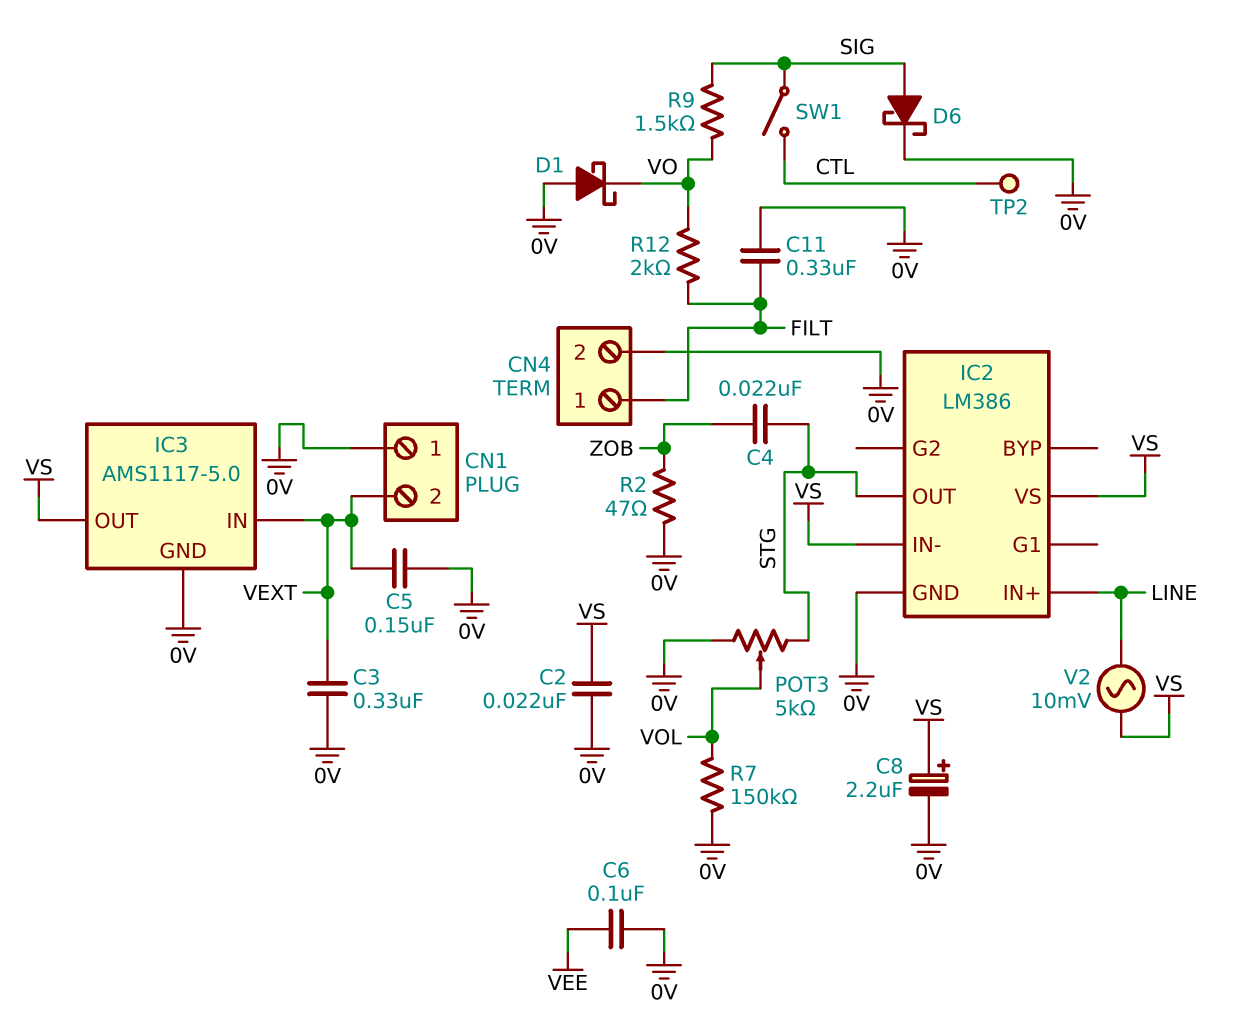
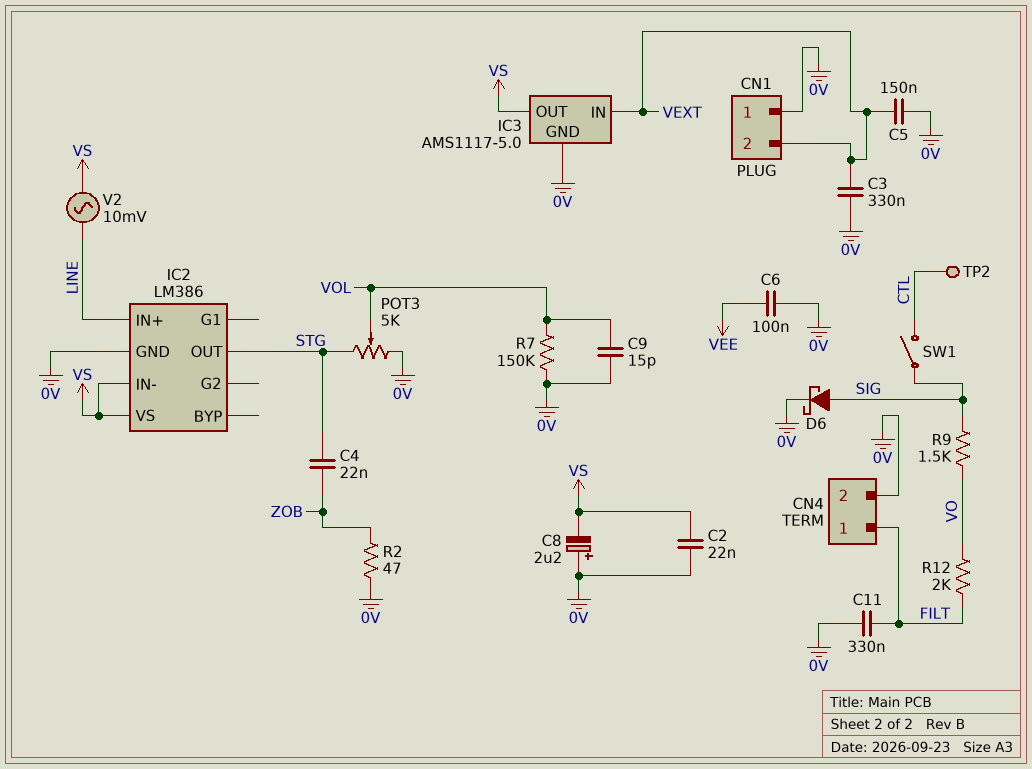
C8: 2.2uF (plus VS, minus 0V) -> 2.2uF (plus 0V, minus VS)
C9: none -> 15pF (0V, VOL)
D1: schottky (A 0V, K VO) -> none

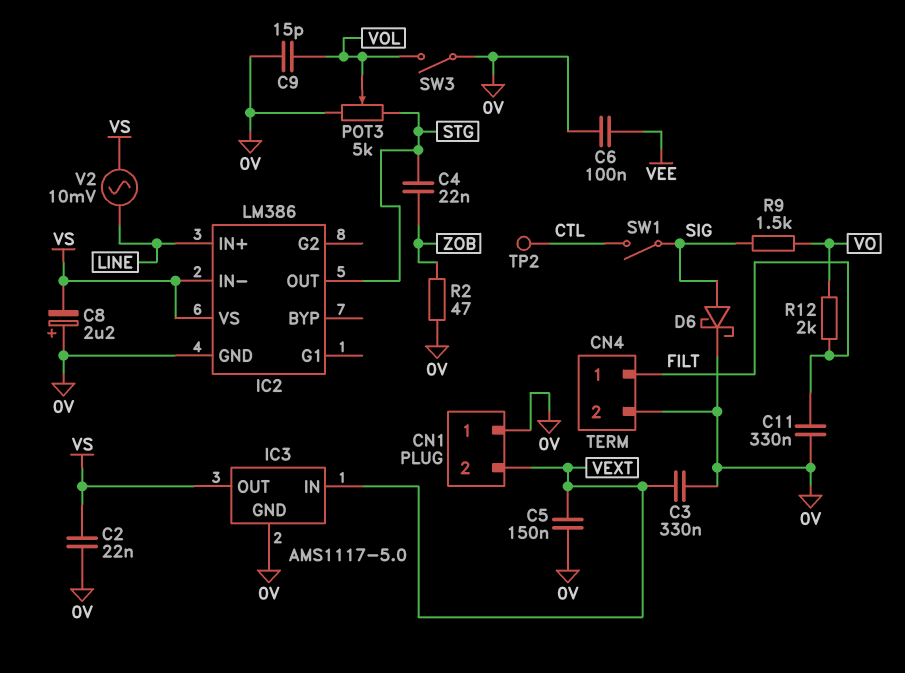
R7: 150k (0V, VOL) -> none
SW3: none -> switch (0V, VOL)

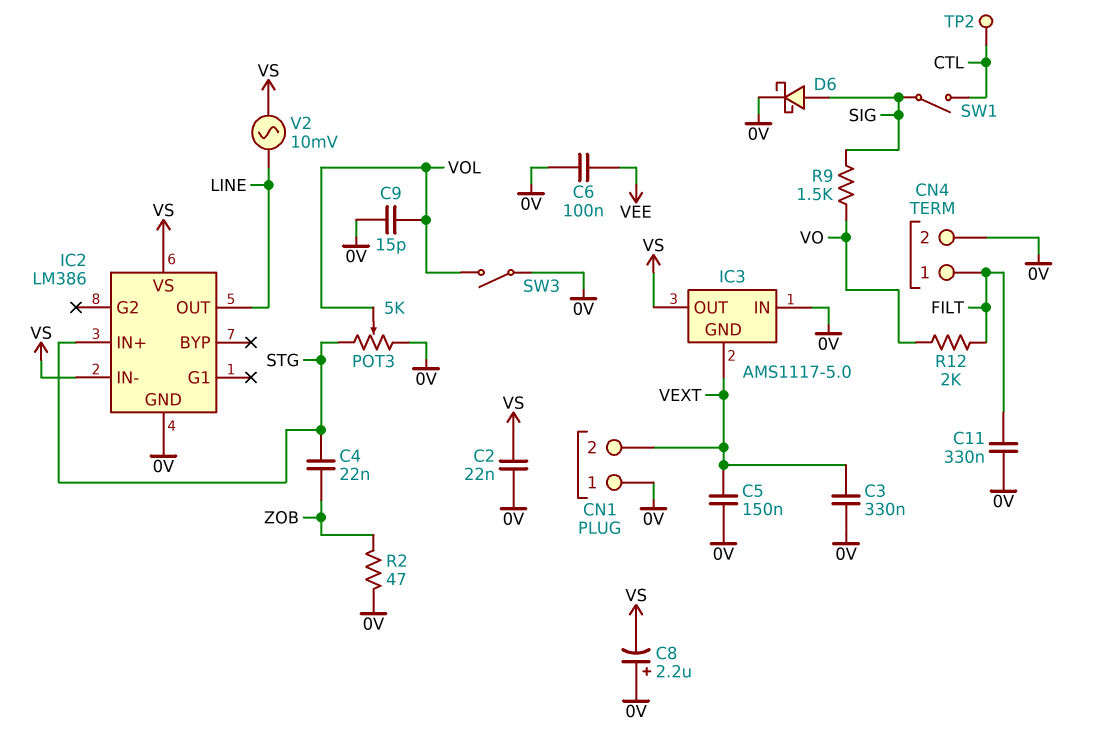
IC2 pin IN+: LINE -> STG
IC2 pin OUT: STG -> LINE
IC3 pin GND: 0V -> VEXT
IC3 pin IN: VEXT -> 0V

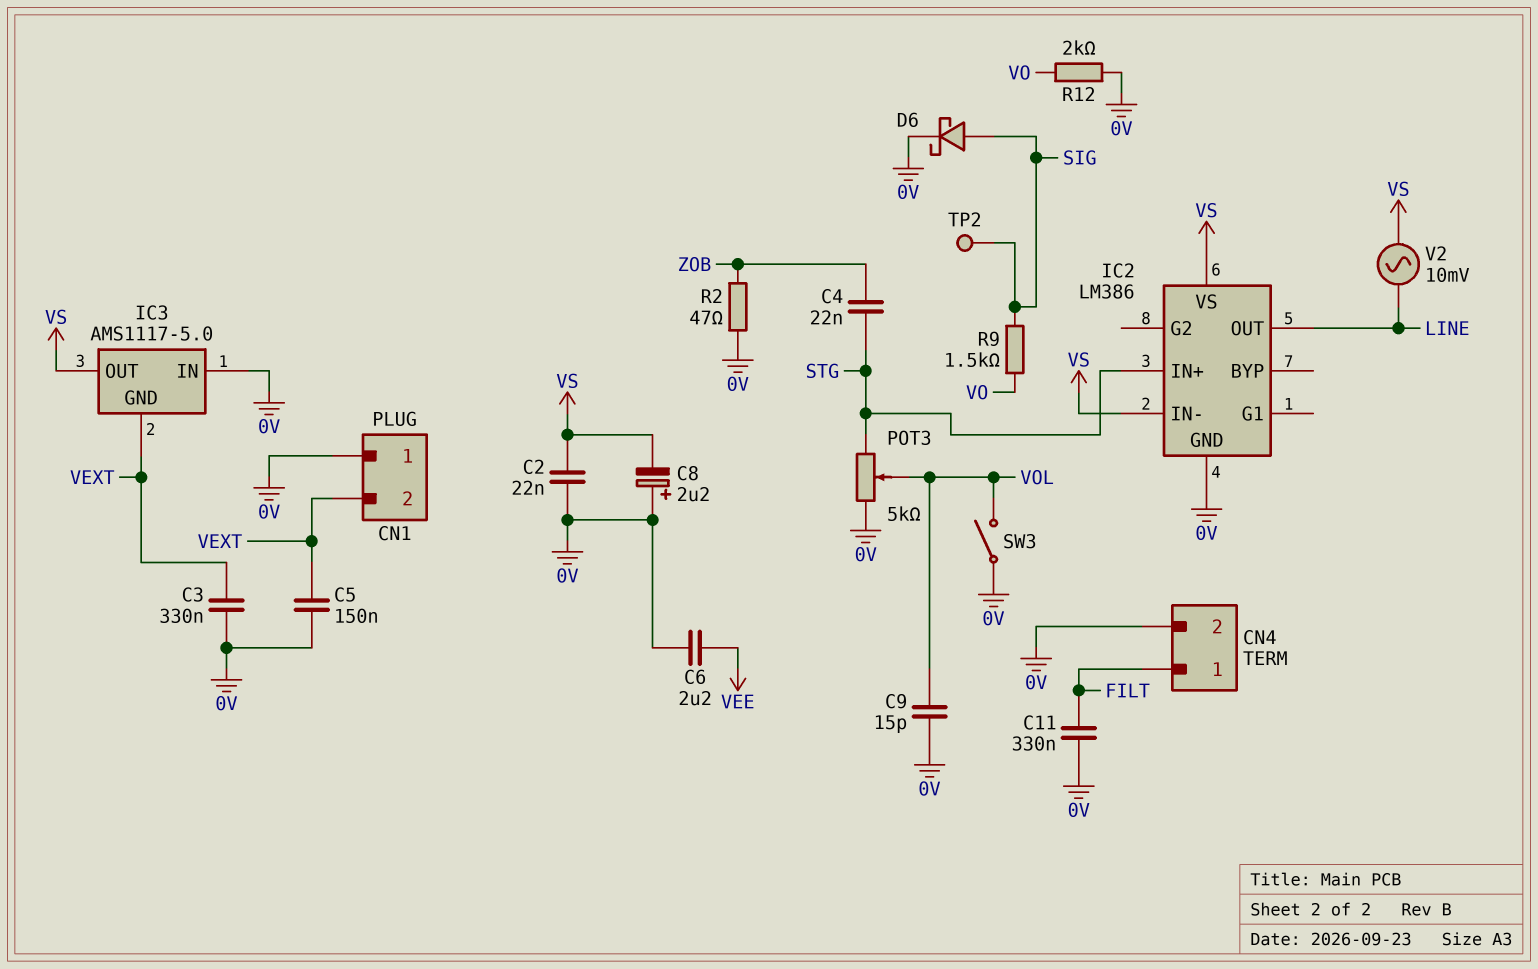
C6: 100nF (0V, VEE) -> 2.2uF (0V, VEE)
R12: 2k (FILT, VO) -> 2k (0V, VO)
SW1: switch (CTL, SIG) -> none
TP2: test point (CTL) -> test point (SIG)

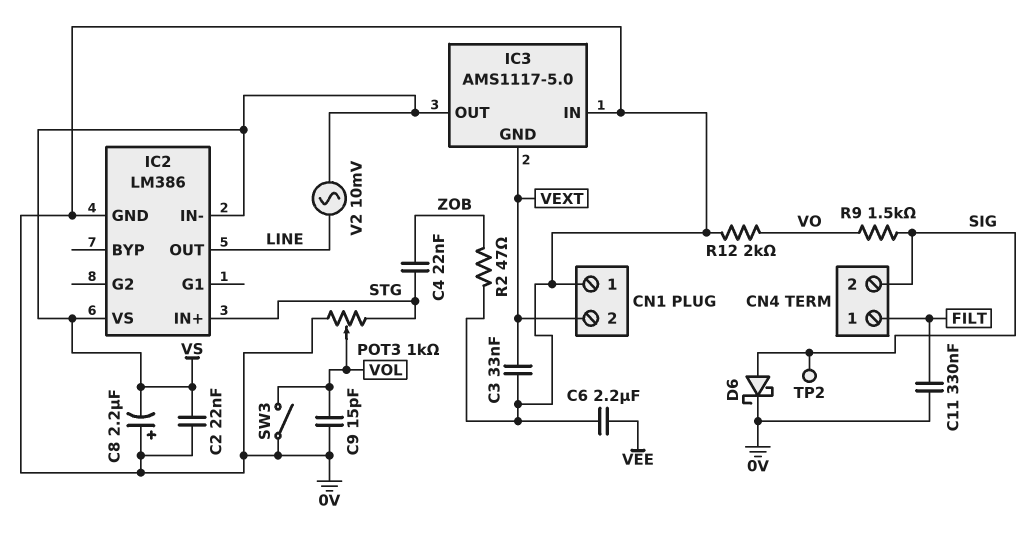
C3: 330nF (0V, VEXT) -> 33nF (0V, VEXT)
C5: 150nF (0V, VEXT) -> none
CN4 pin 2: 0V -> SIG
POT3: 5k (0V, STG, wiper VOL) -> 1k (0V, STG, wiper VOL)

